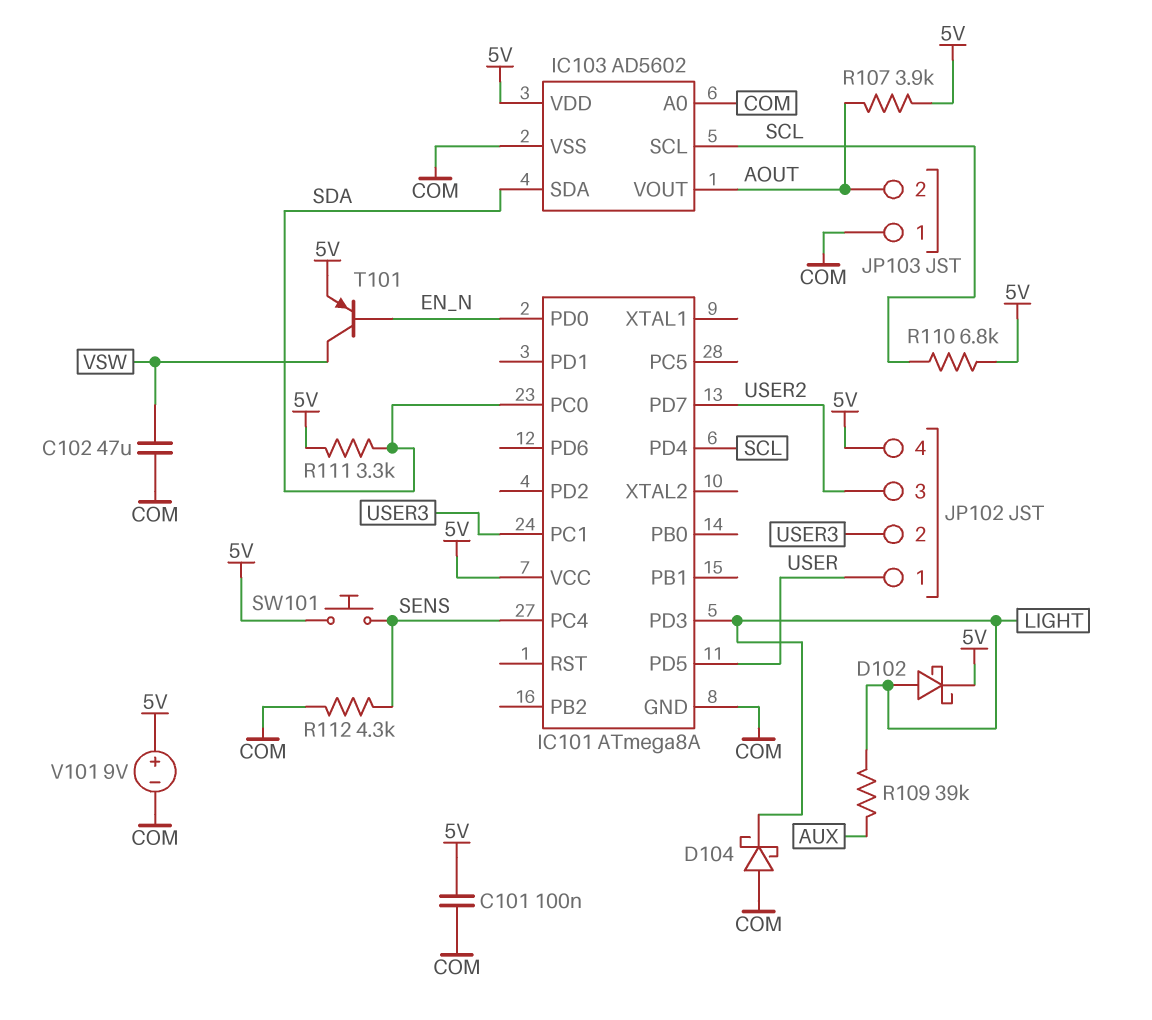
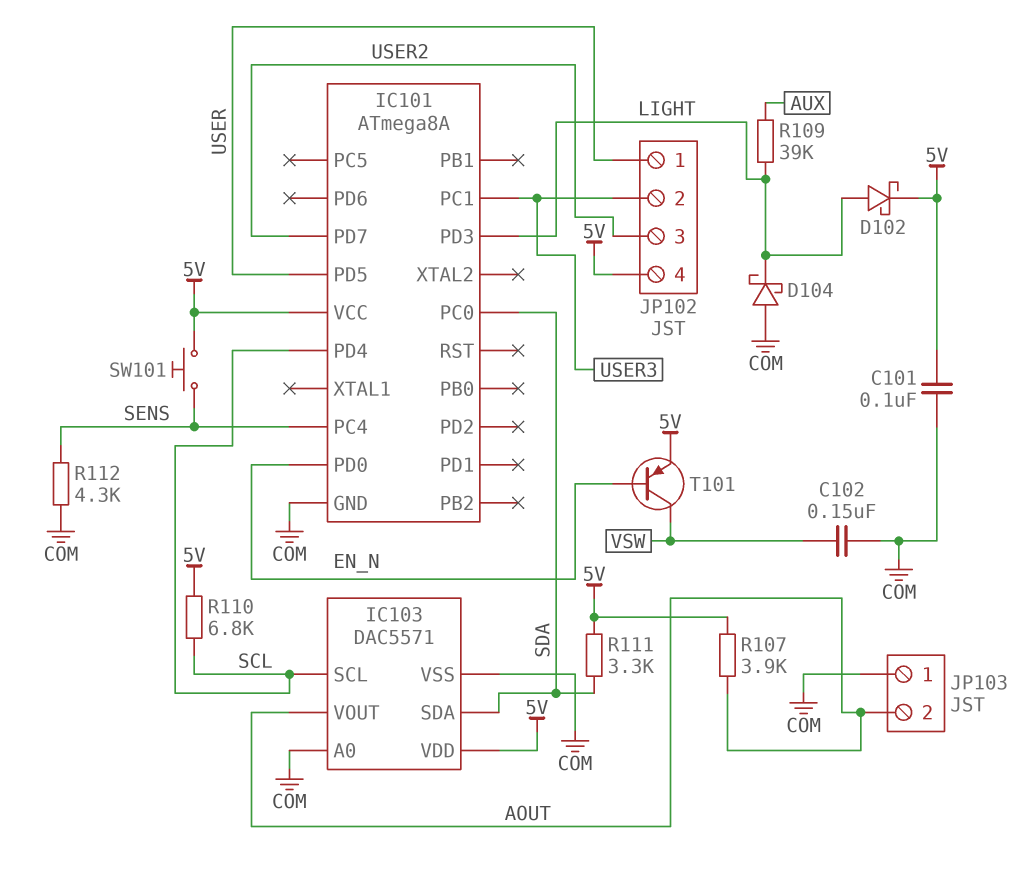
C102: 47uF (COM, VSW) -> 150nF (COM, VSW)
IC103: AD5602 -> DAC5571
V101: 9V (plus 5V, minus COM) -> none

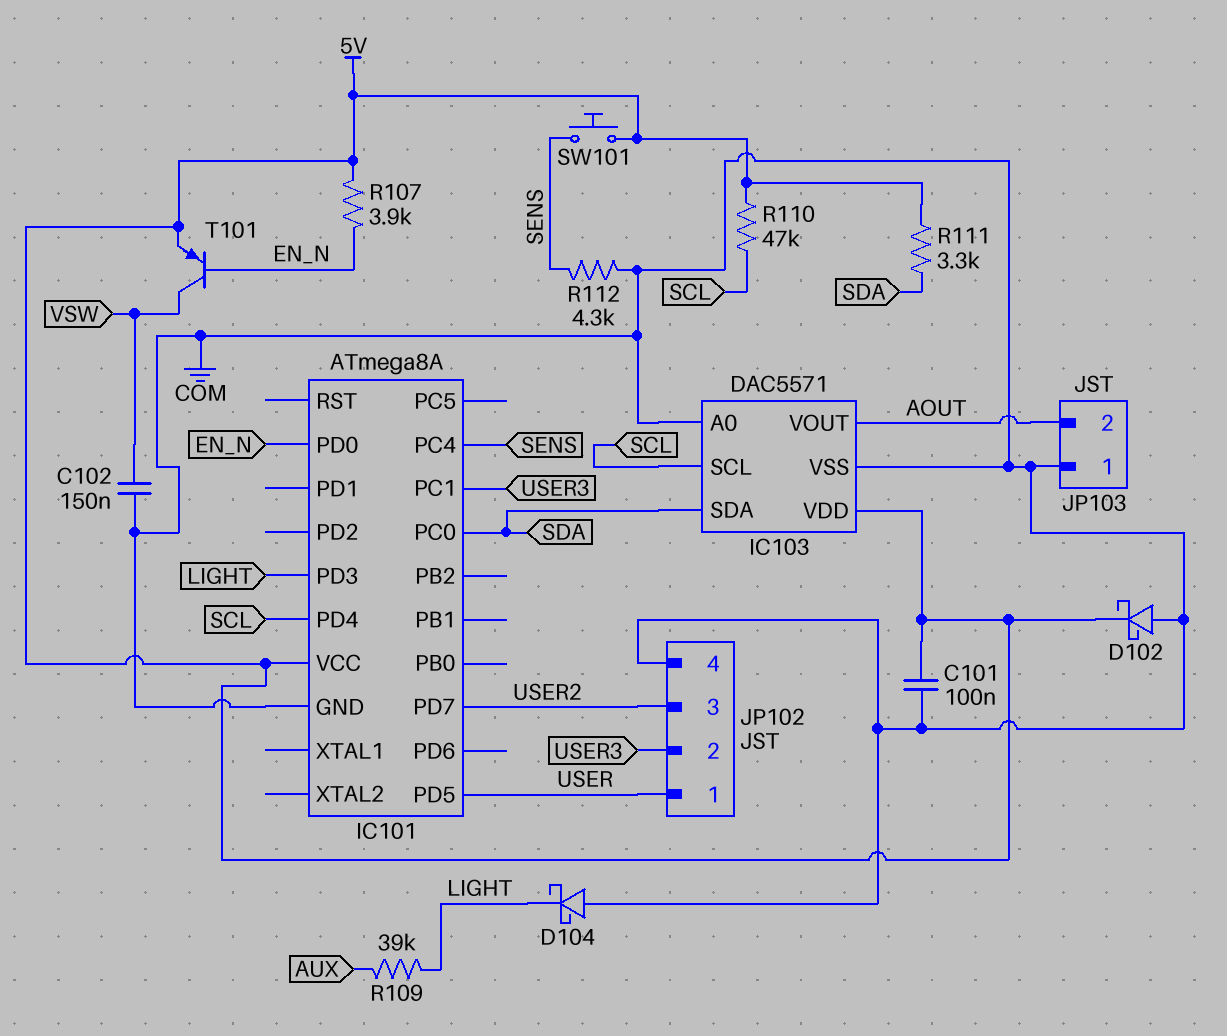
D102: schottky (A LIGHT, K 5V) -> schottky (A COM, K 5V)
JP102 pin 4: 5V -> COM
R107: 3.9k (5V, AOUT) -> 3.9k (5V, EN_N)
R110: 6.8k (5V, SCL) -> 47k (5V, SCL)

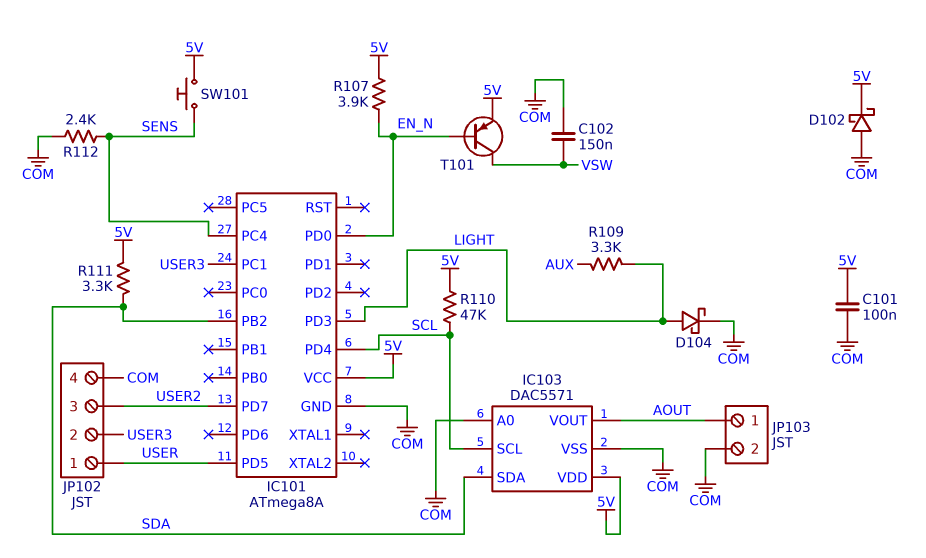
D104: schottky (A COM, K LIGHT) -> schottky (A LIGHT, K COM)
IC101 pin PB2: none -> SDA
IC101 pin PC0: SDA -> none
JP103 pin 1: COM -> AOUT
JP103 pin 2: AOUT -> COM
R109: 39k (AUX, LIGHT) -> 3.3k (AUX, LIGHT)
R112: 4.3k (COM, SENS) -> 2.4k (COM, SENS)

